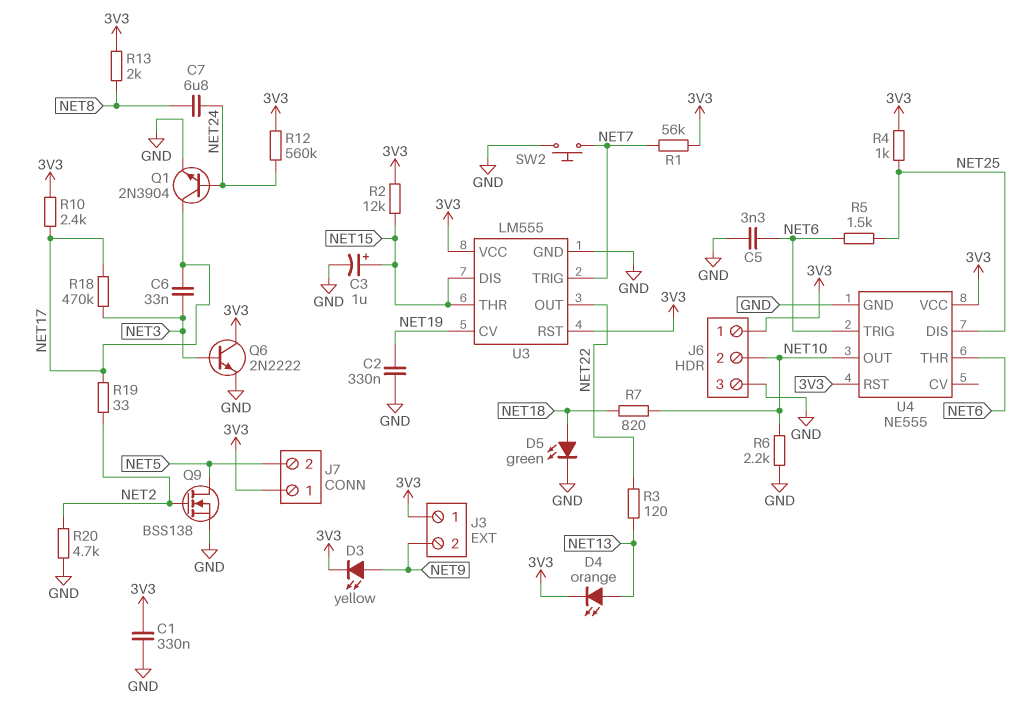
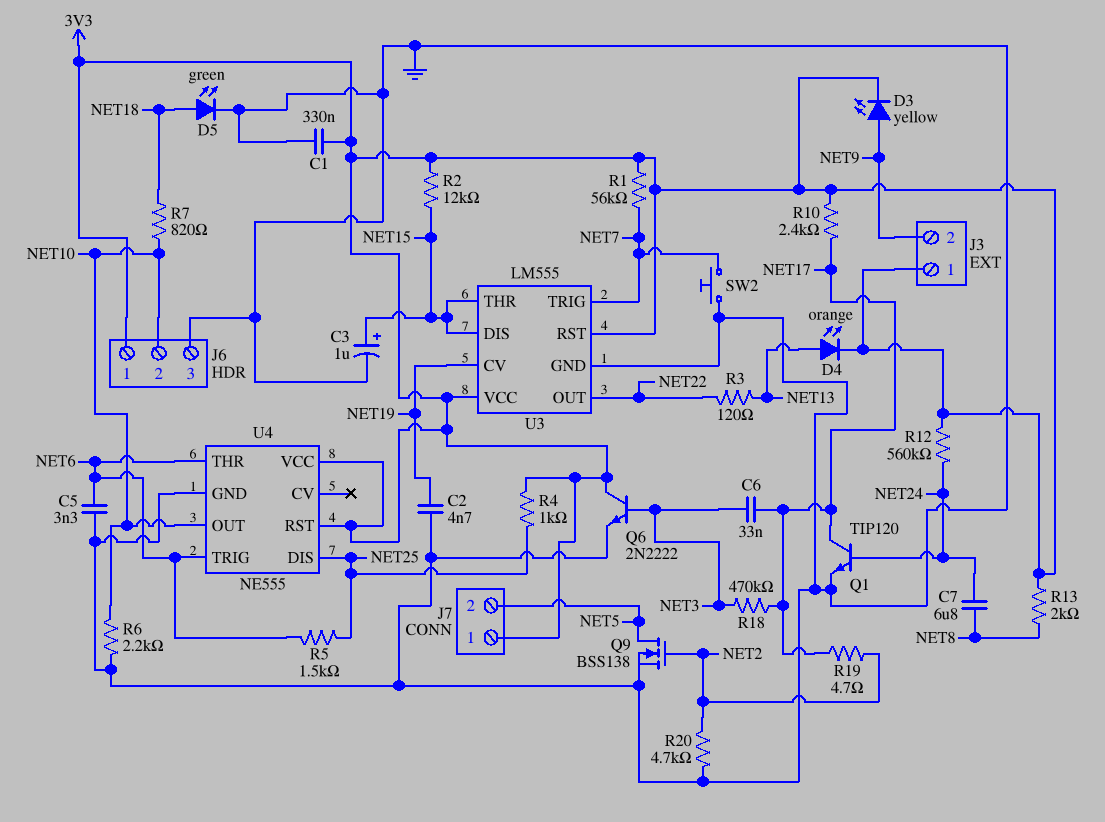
C2: 330nF (GND, NET19) -> 4.7nF (GND, NET19)
Q1: NPN 2N3904 (B NET24, C NET17, E GND) -> NPN TIP120 (B NET24, C NET17, E GND)
R19: 33 (NET2, NET17) -> 4.7 (NET2, NET17)

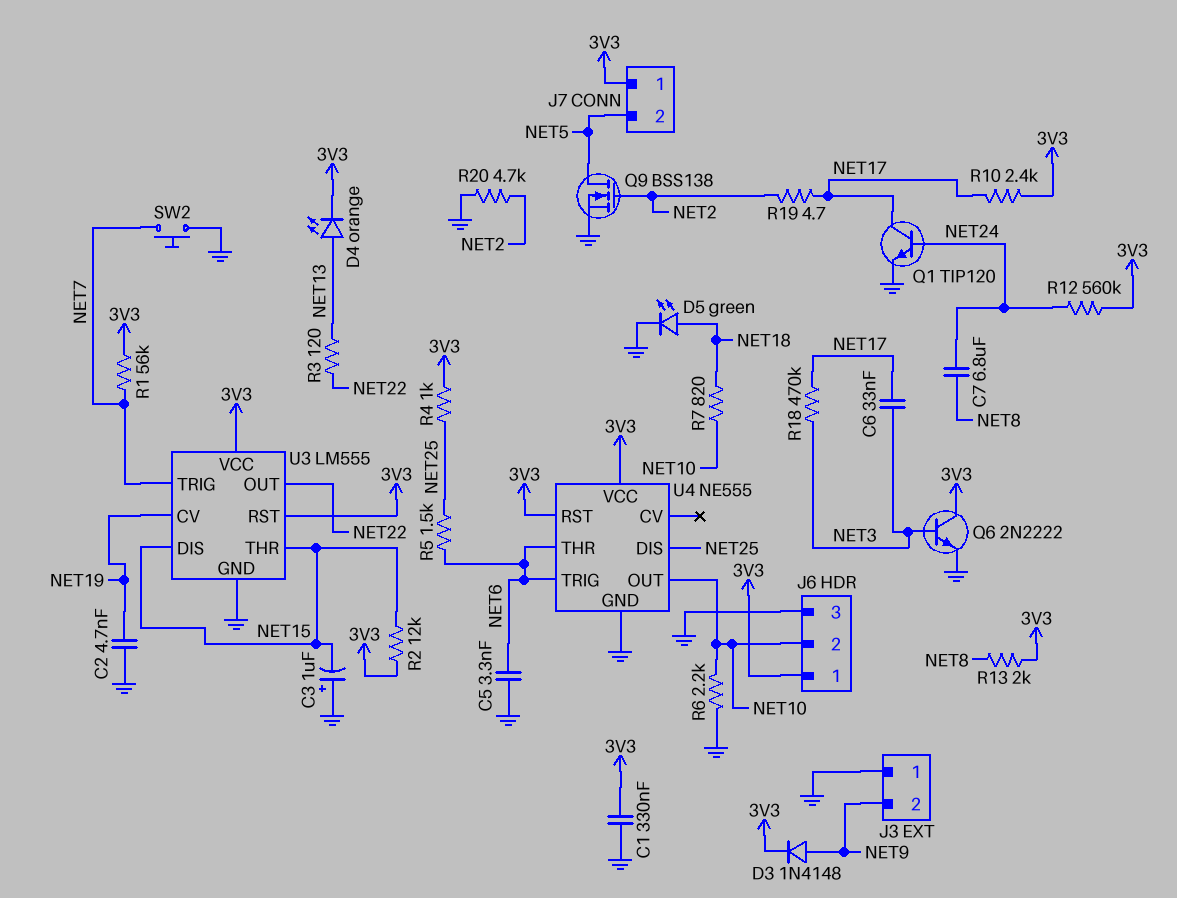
C3: 1uF (plus NET15, minus GND) -> 1uF (plus GND, minus NET15)
D3: LED yellow (A NET9, K 3V3) -> diode 1N4148 (A NET9, K 3V3)
J3 pin 1: 3V3 -> GND

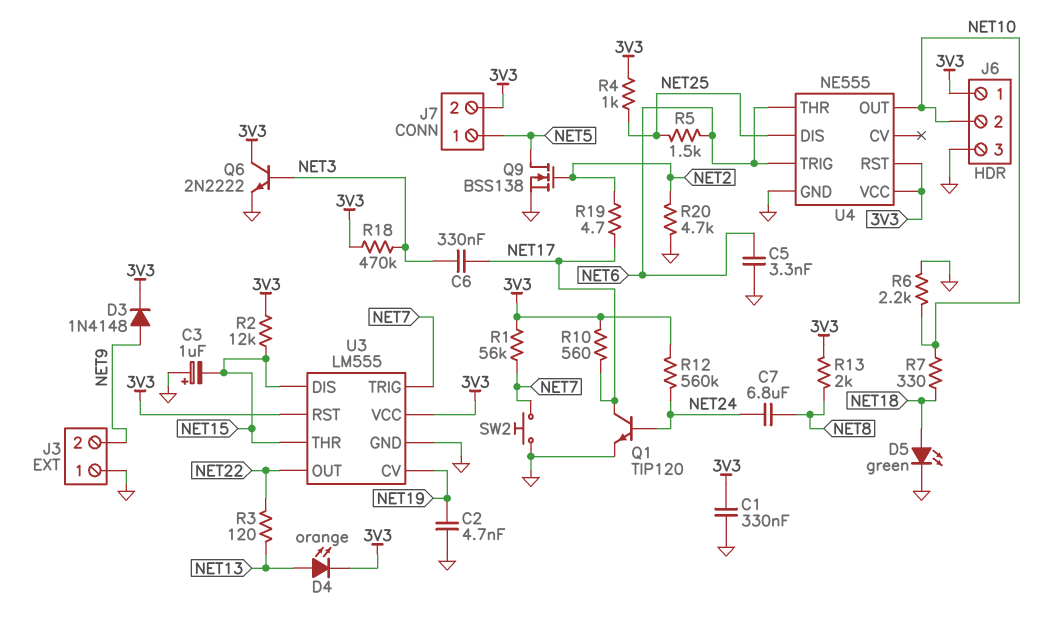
C6: 33nF (NET3, NET17) -> 330nF (NET3, NET17)
J7 pin 1: 3V3 -> NET5
J7 pin 2: NET5 -> 3V3
R7: 820 (NET10, NET18) -> 330 (NET10, NET18)
R10: 2.4k (3V3, NET17) -> 560 (3V3, NET17)
R18: 470k (NET3, NET17) -> 470k (3V3, NET3)

